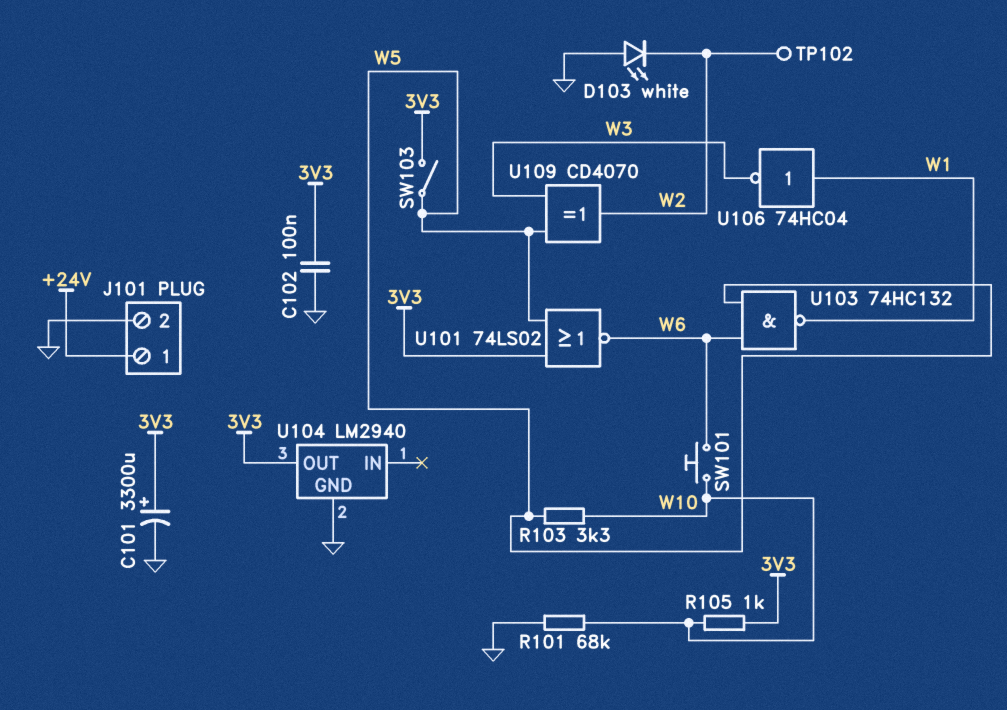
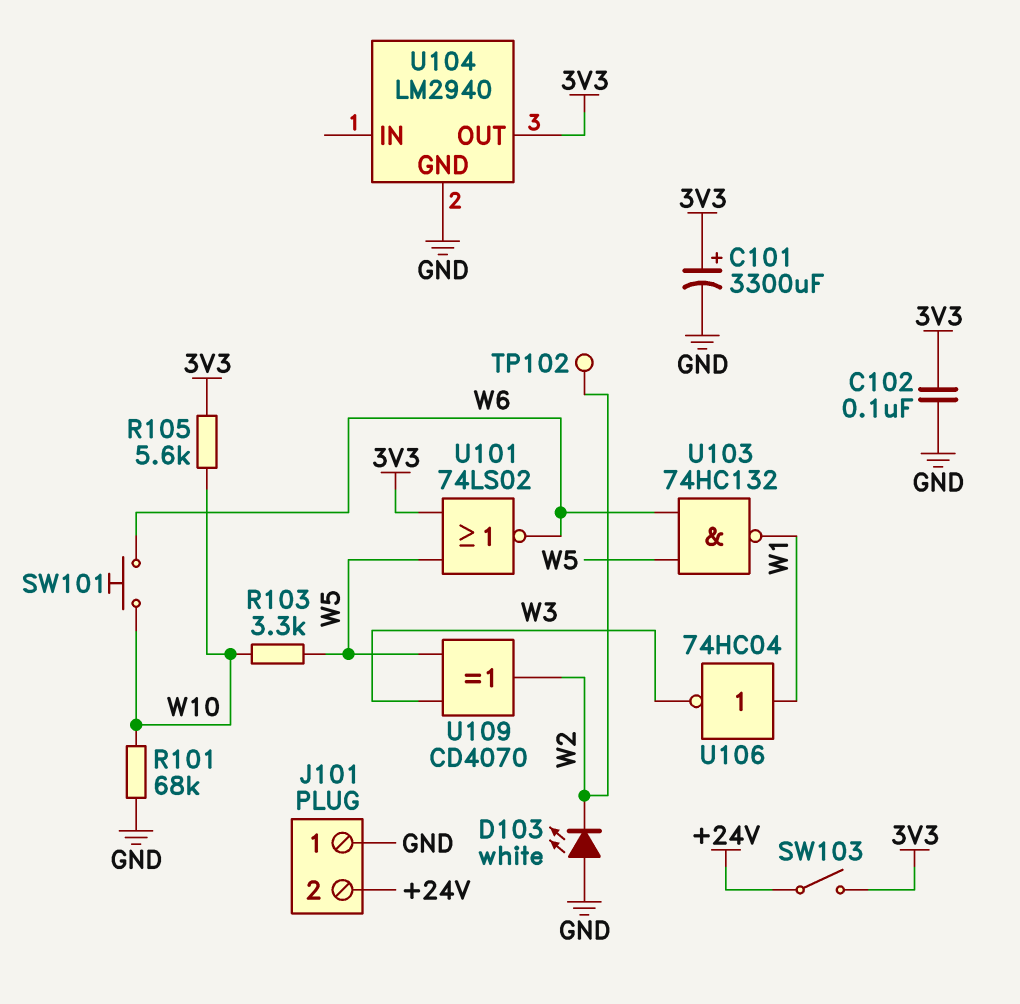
J101 pin 1: +24V -> GND
J101 pin 2: GND -> +24V
R105: 1k (3V3, W10) -> 5.6k (3V3, W10)
SW103: switch (3V3, W5) -> switch (+24V, 3V3)

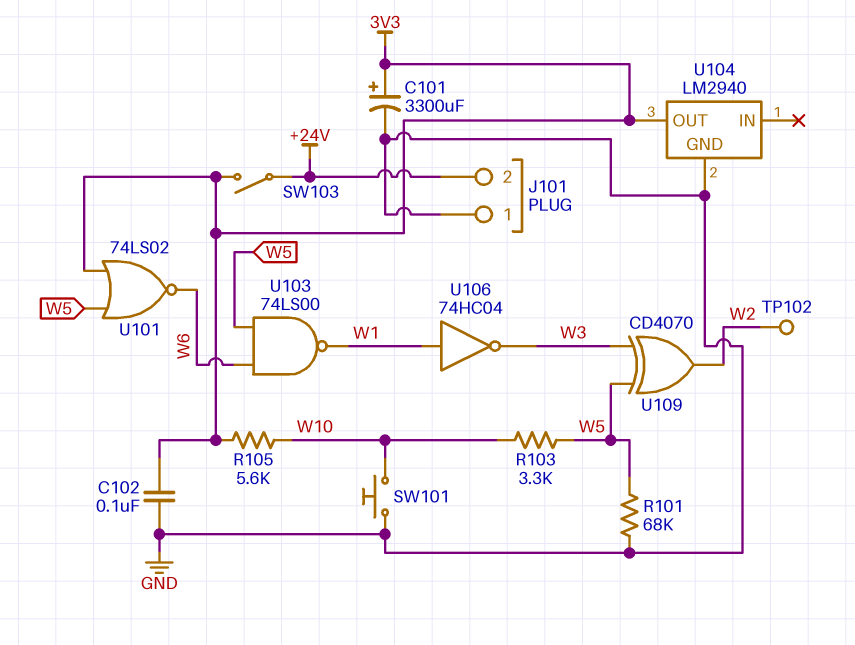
D103: LED white (A GND, K W2) -> none
R101: 68k (GND, W10) -> 68k (GND, W5)
SW101: button (W6, W10) -> button (GND, W10)
U103: NAND 74HC132 (in W5, in W6, out W1) -> NAND 74LS00 (in W5, in W6, out W1)

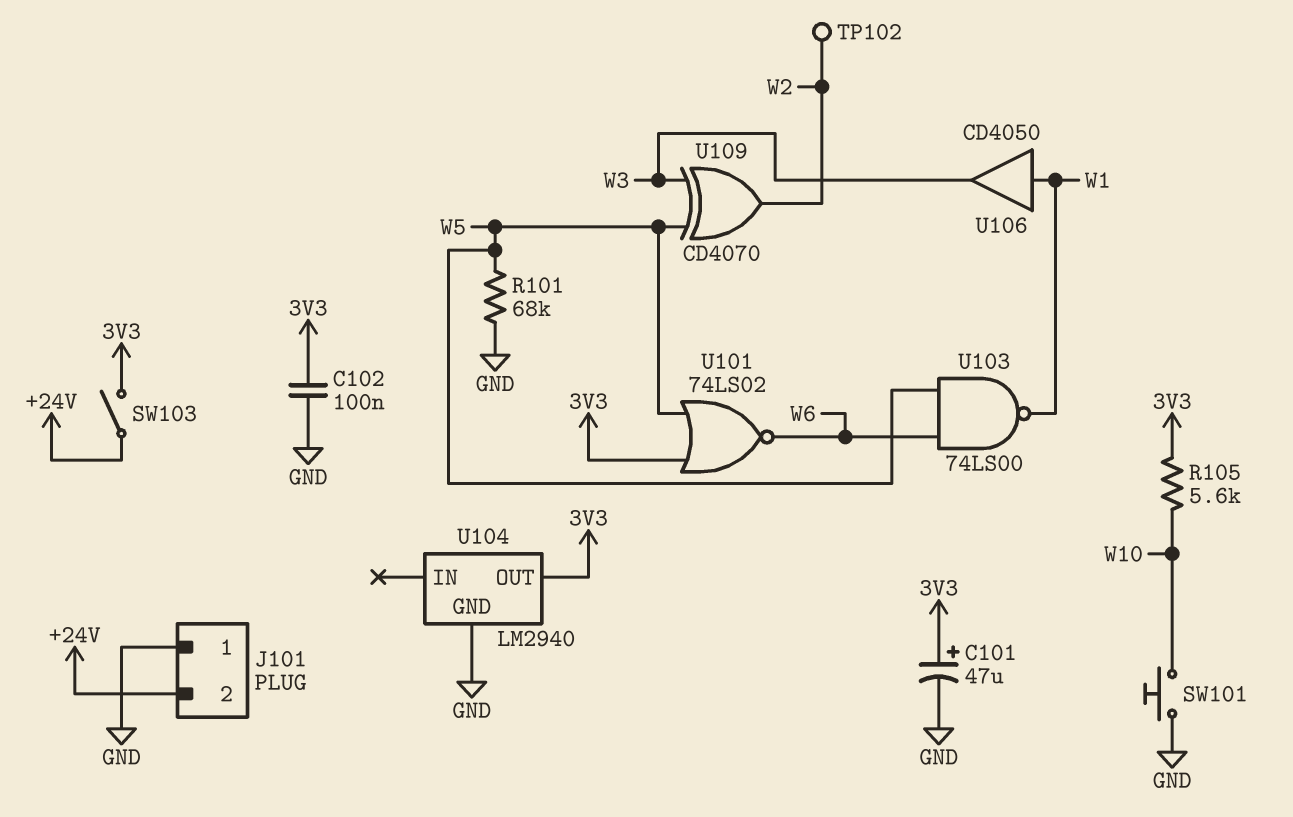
C101: 3300uF (plus 3V3, minus GND) -> 47uF (plus 3V3, minus GND)
R103: 3.3k (W5, W10) -> none
U106: NOT 74HC04 (in W1, out W3) -> buffer CD4050 (in W1, out W3)

